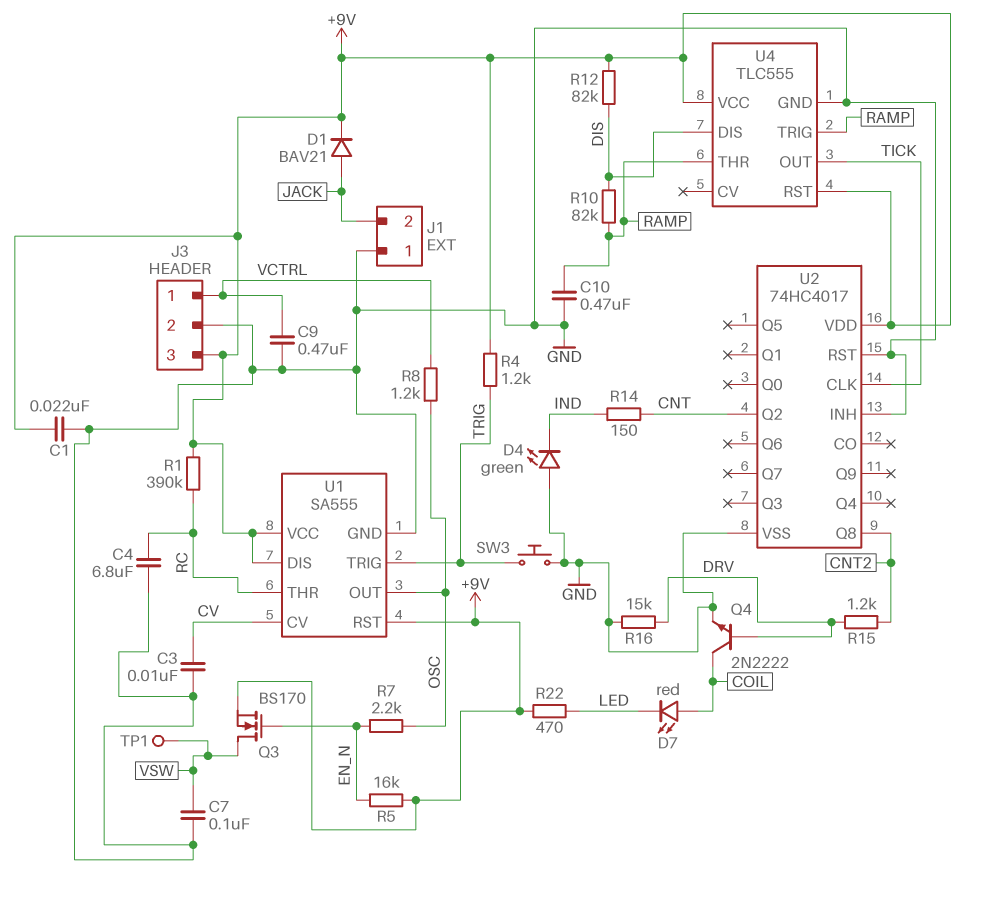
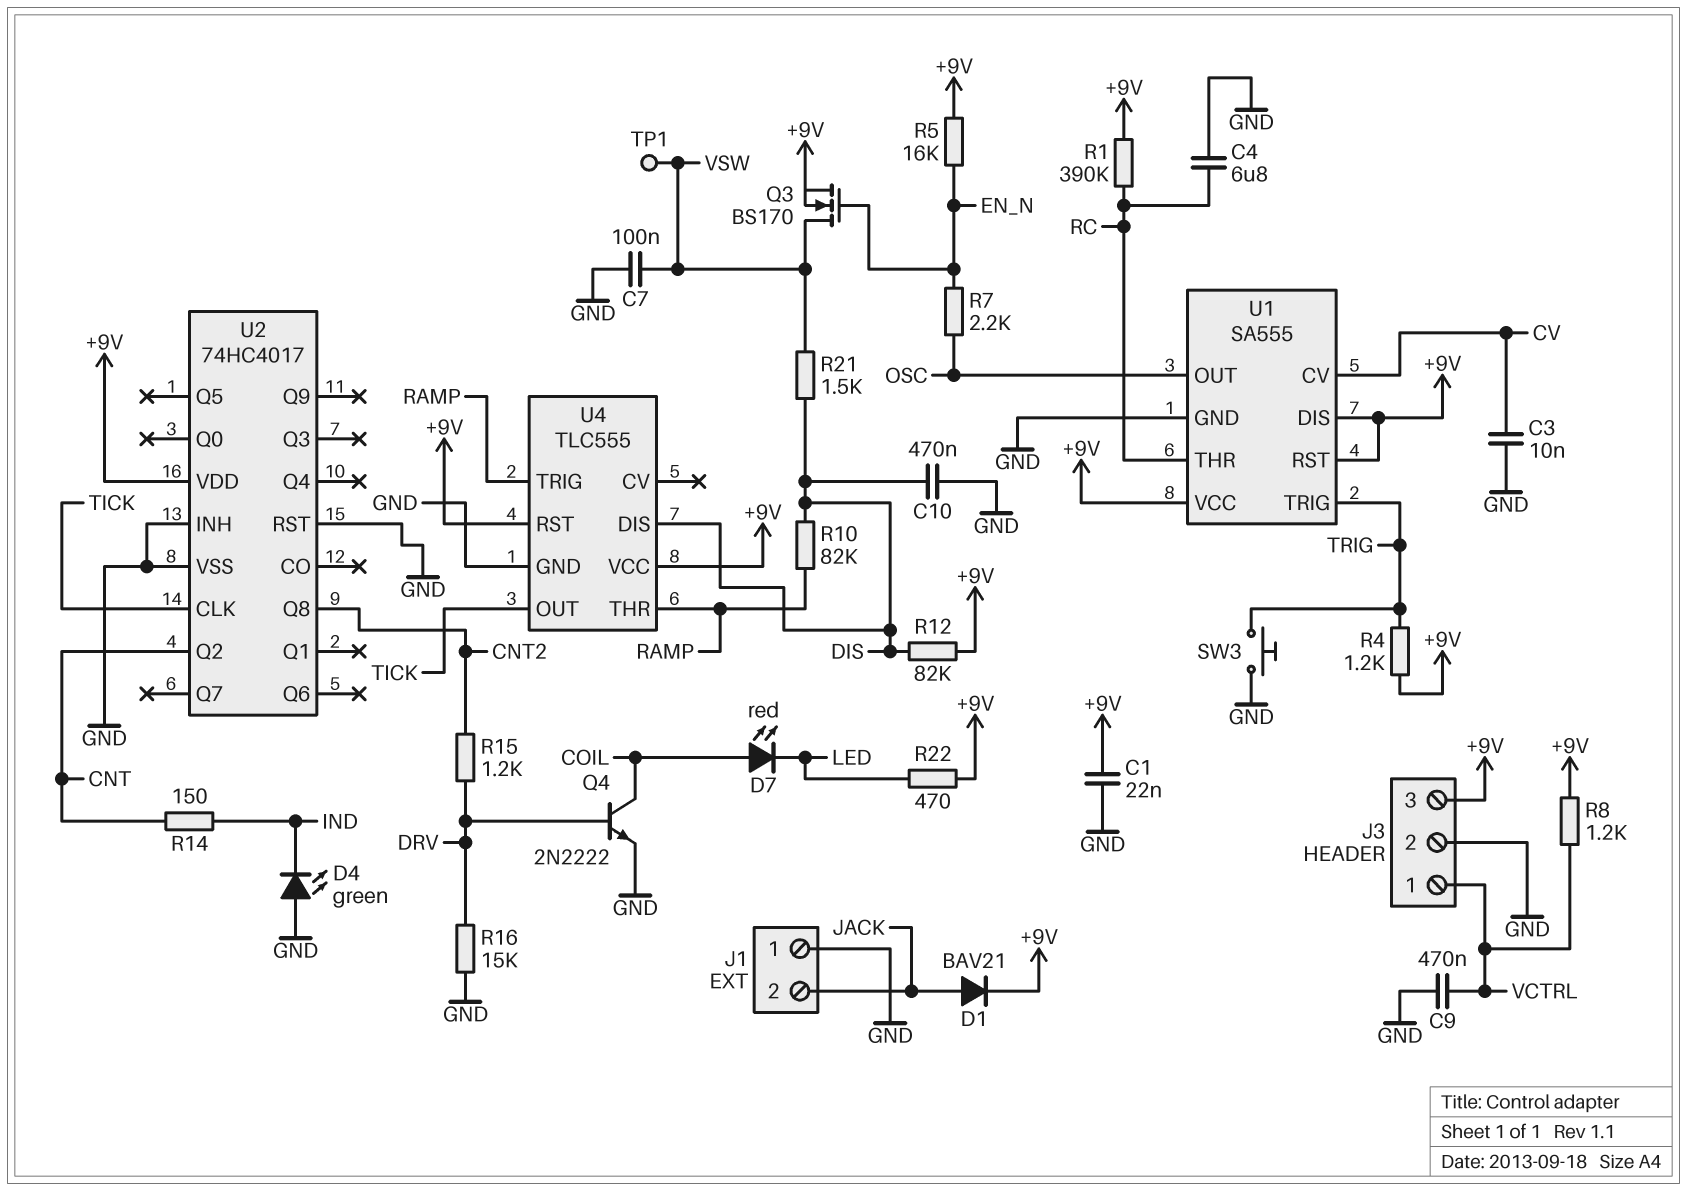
C10: 470nF (GND, RAMP) -> 470nF (DIS, GND)
R8: 1.2k (OSC, VCTRL) -> 1.2k (+9V, VCTRL)
R21: none -> 1.5k (DIS, VSW)

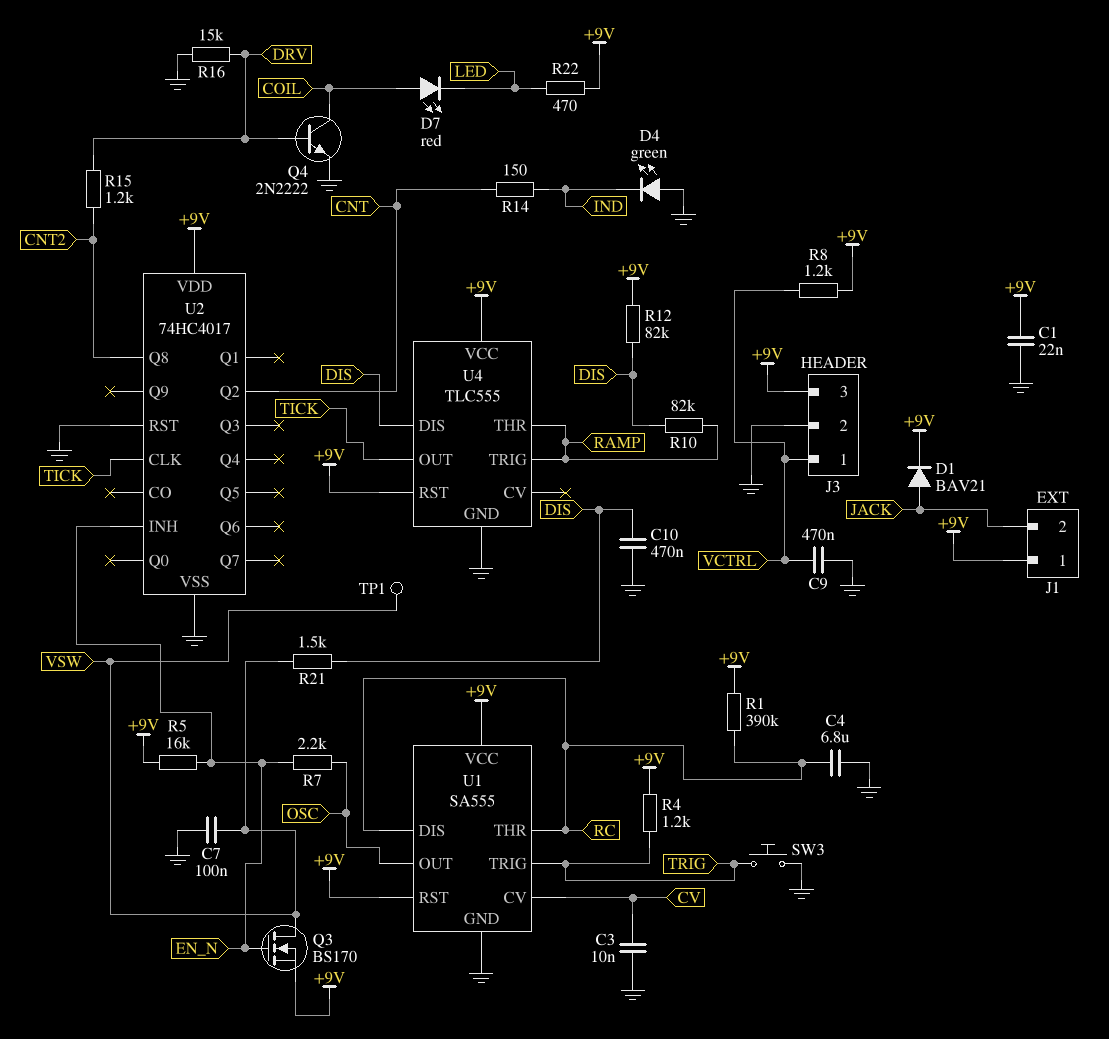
J1 pin 1: GND -> +9V
U1 pin DIS: +9V -> RC
U2 pin INH: GND -> EN_N

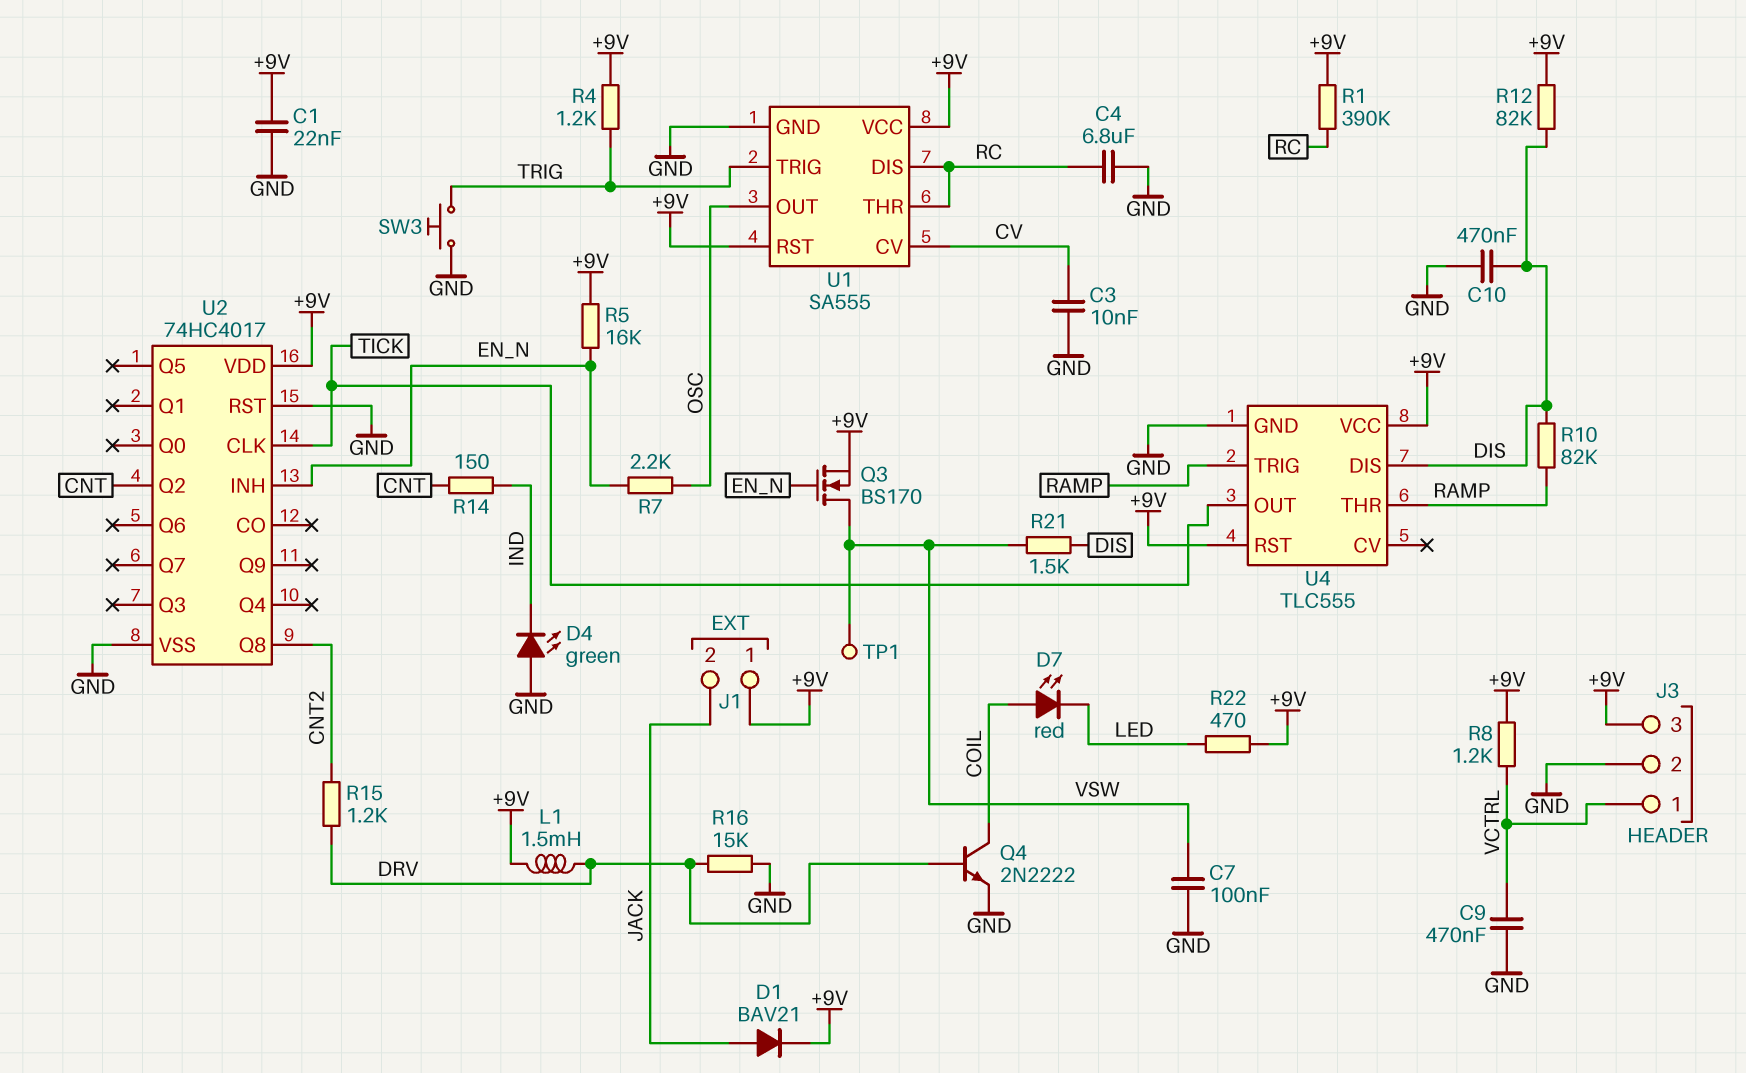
L1: none -> 1.5mH (+9V, DRV)

